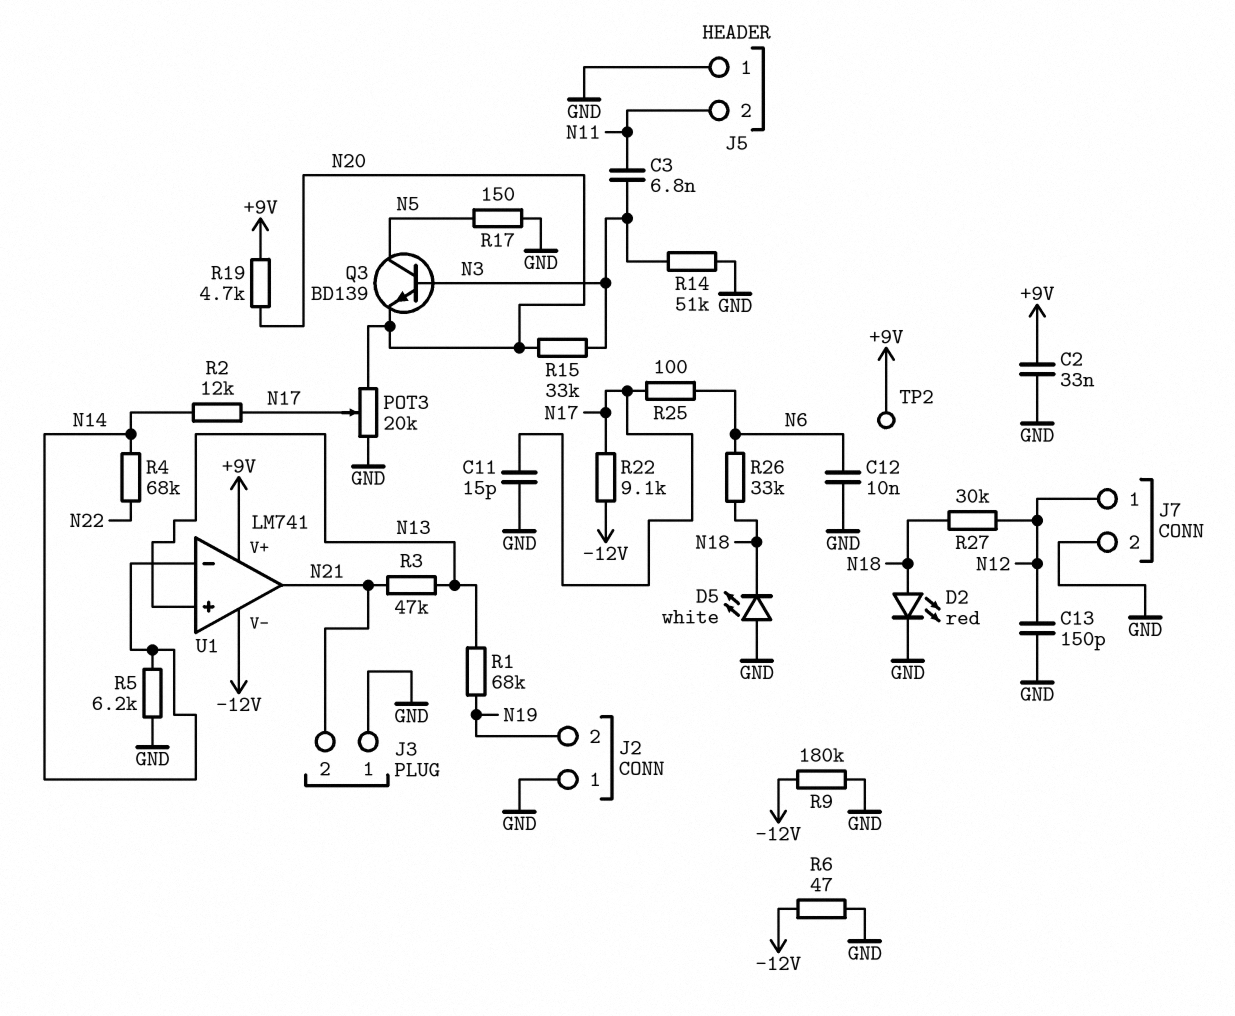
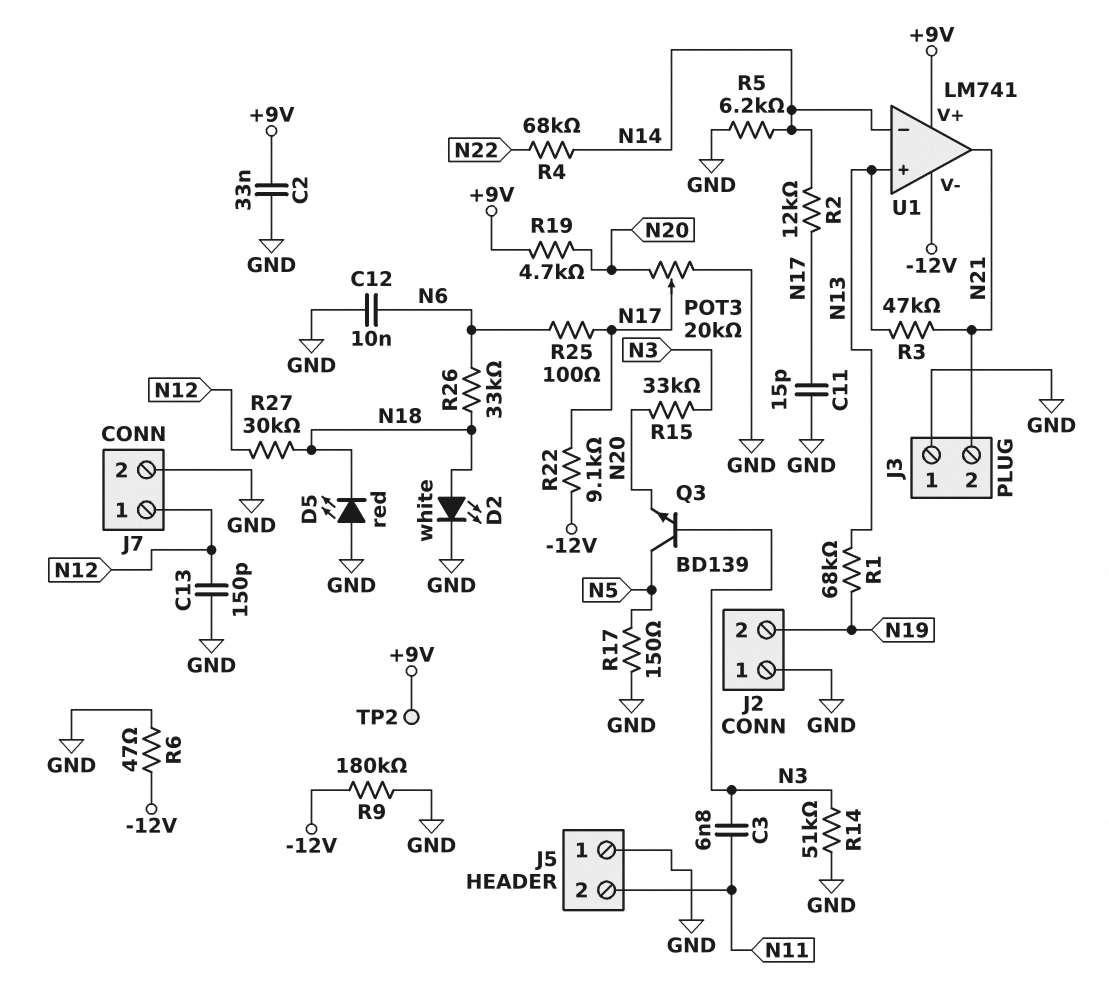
D2: LED red (A N18, K GND) -> LED white (A N18, K GND)
D5: LED white (A GND, K N18) -> LED red (A GND, K N18)

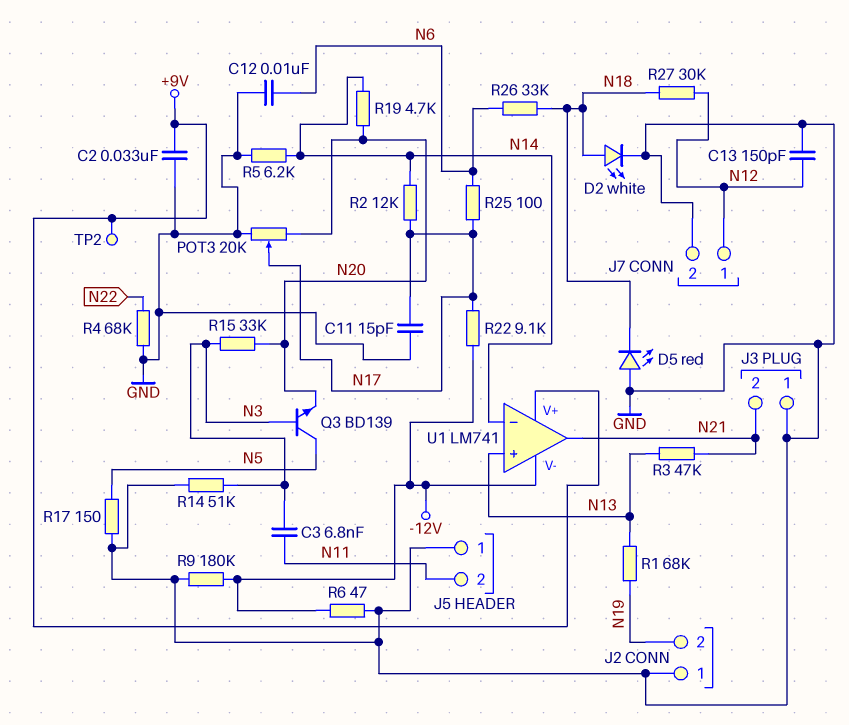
R4: 68k (N14, N22) -> 68k (GND, N22)
R19: 4.7k (+9V, N20) -> 4.7k (N14, N20)

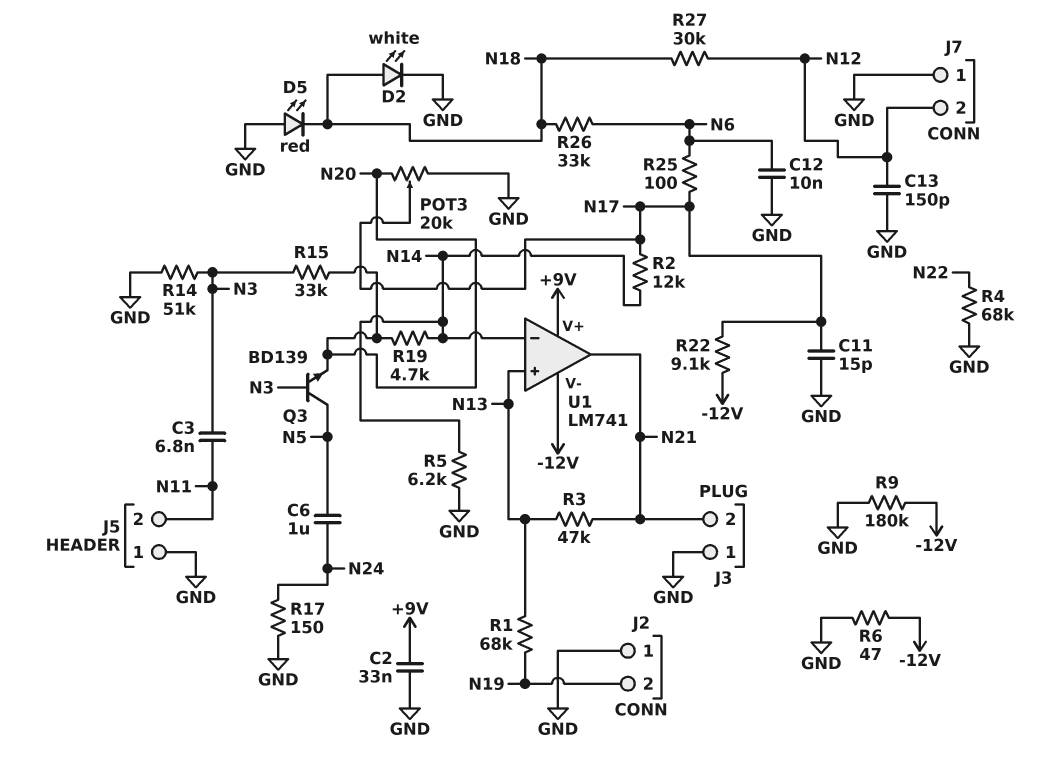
C6: none -> 1uF (N5, N24)
J7 pin 1: N12 -> GND
J7 pin 2: GND -> N12
R17: 150 (GND, N5) -> 150 (GND, N24)
TP2: test point (+9V) -> none

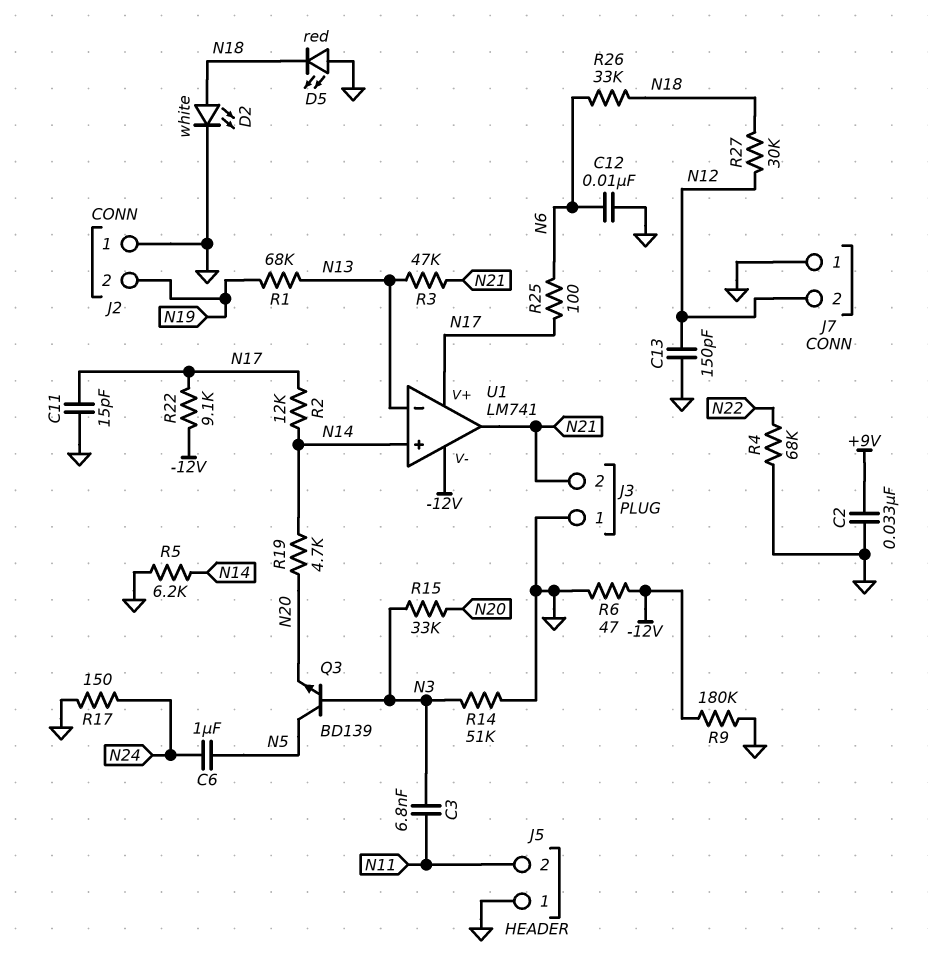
POT3: 20k (GND, N20, wiper N17) -> none
U1 pin V+: +9V -> N17
U1 pin in+: N13 -> N14
U1 pin in-: N14 -> N13

